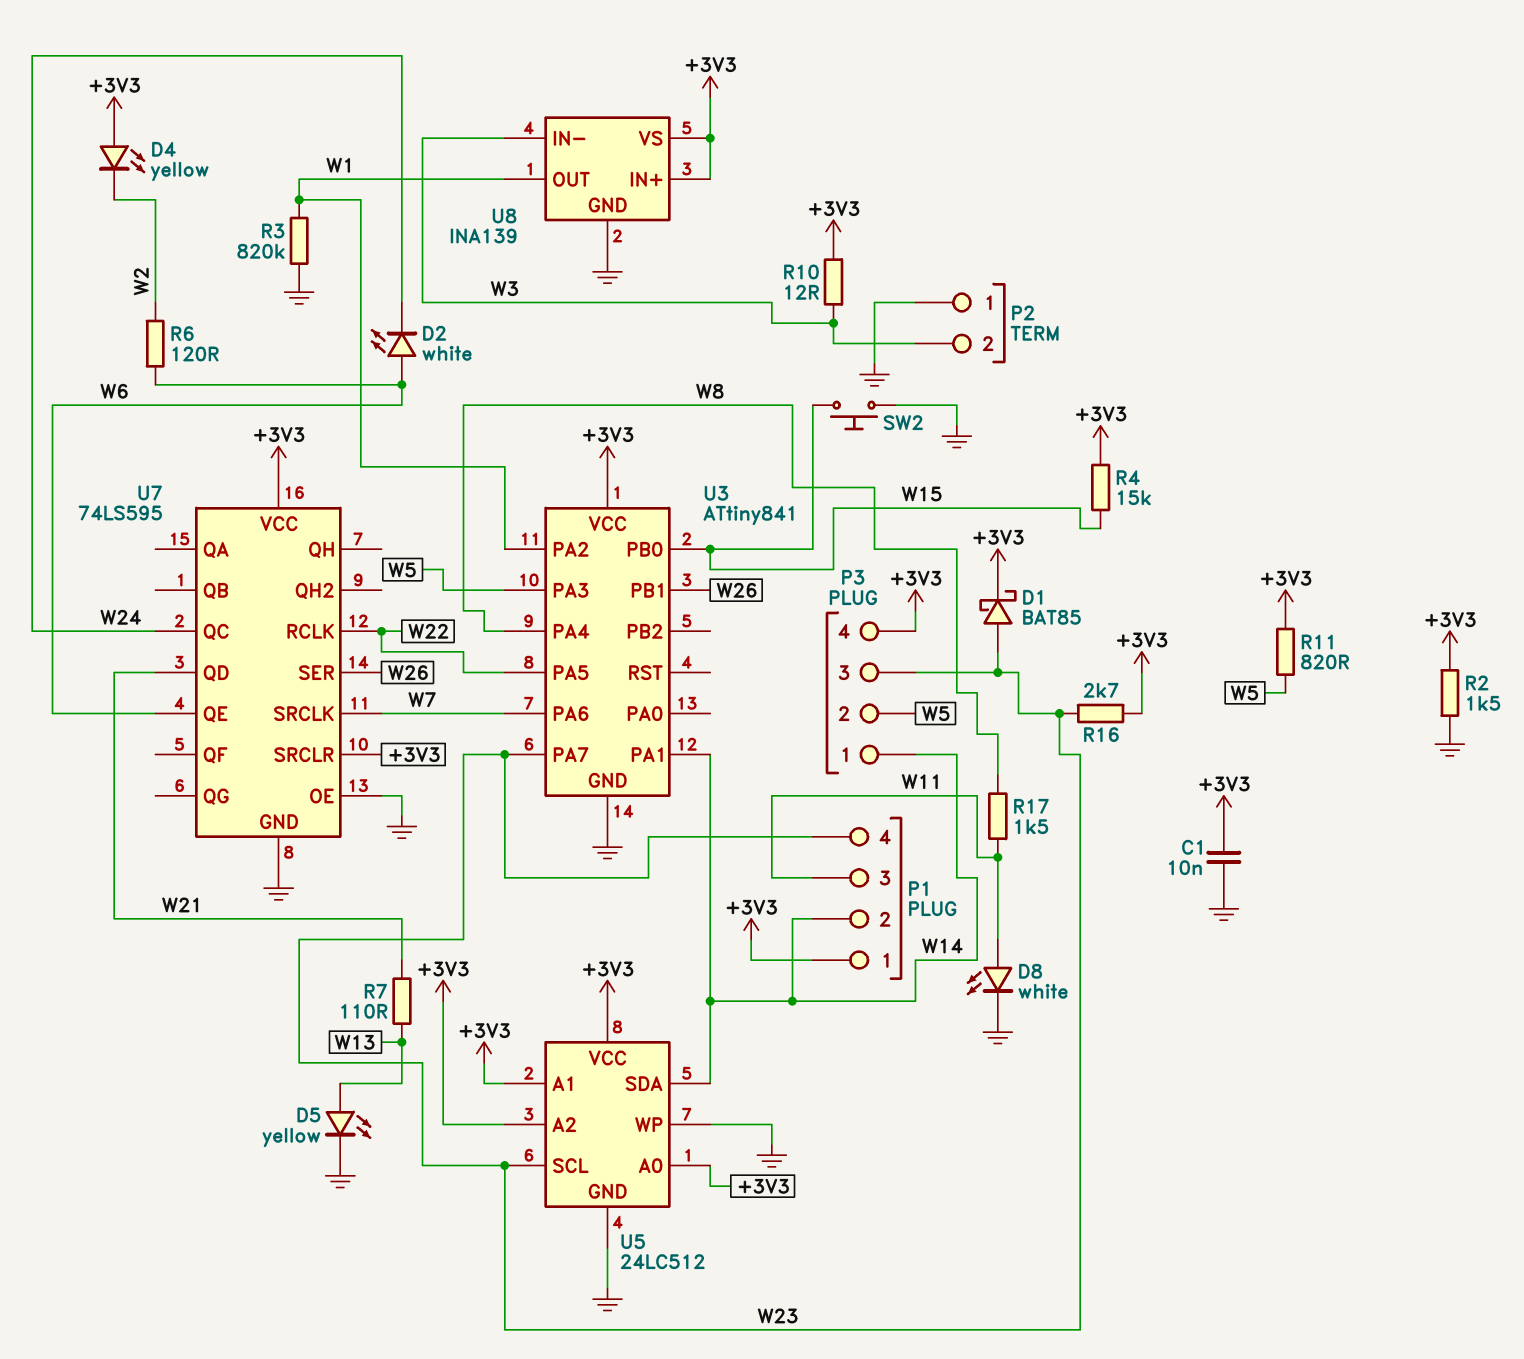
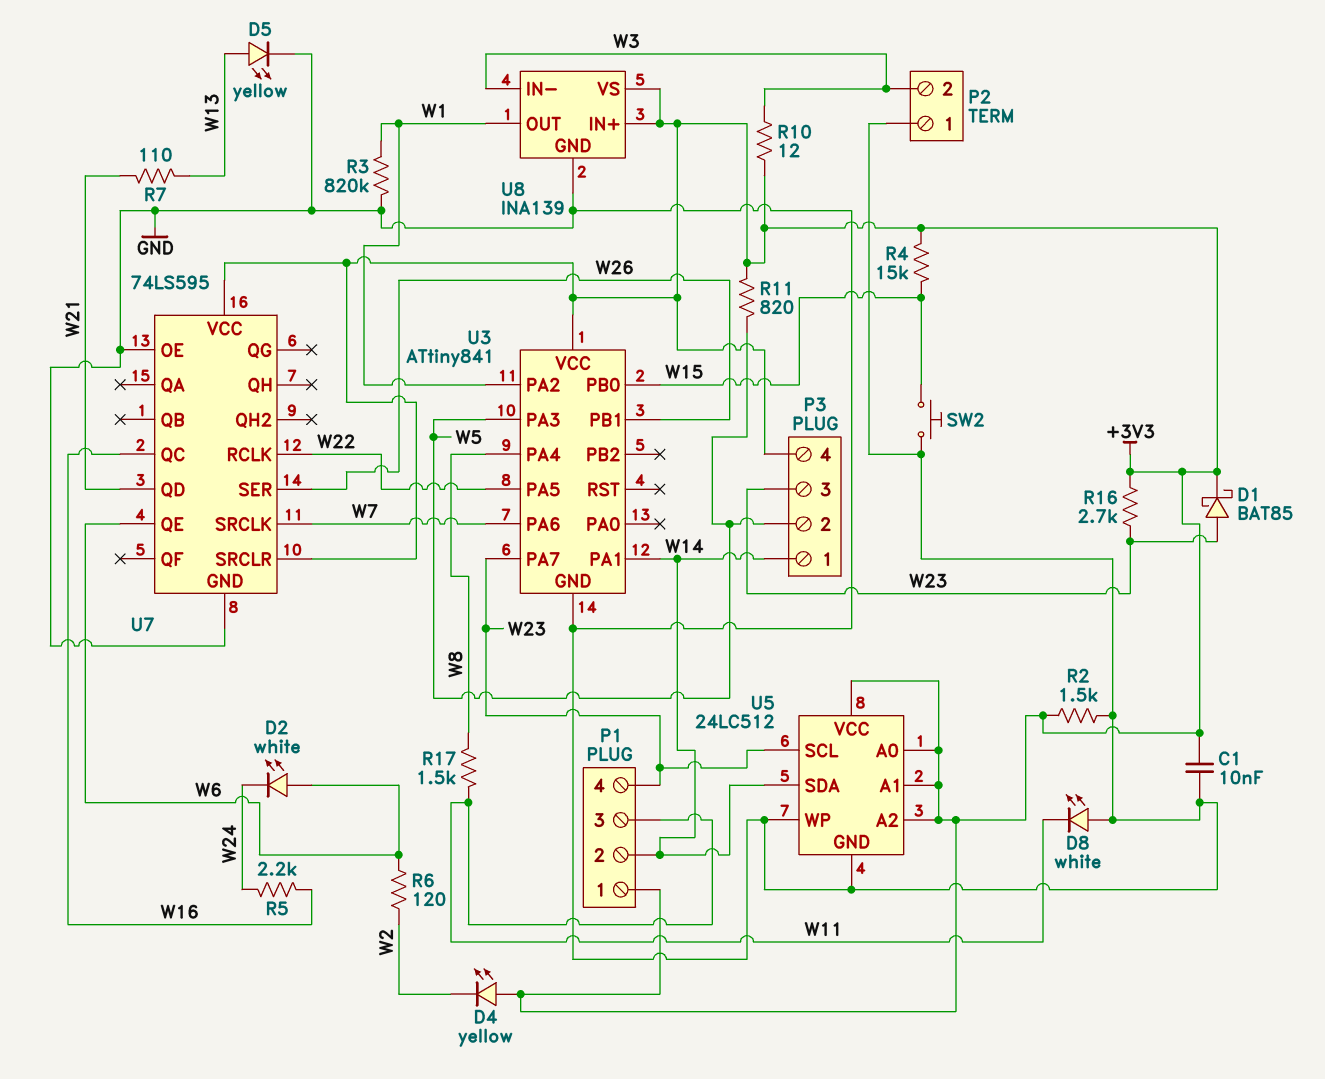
D8: LED white (A W11, K GND) -> LED white (A GND, K W11)
R5: none -> 2.2k (W16, W24)
U7 pin QC: W24 -> W16

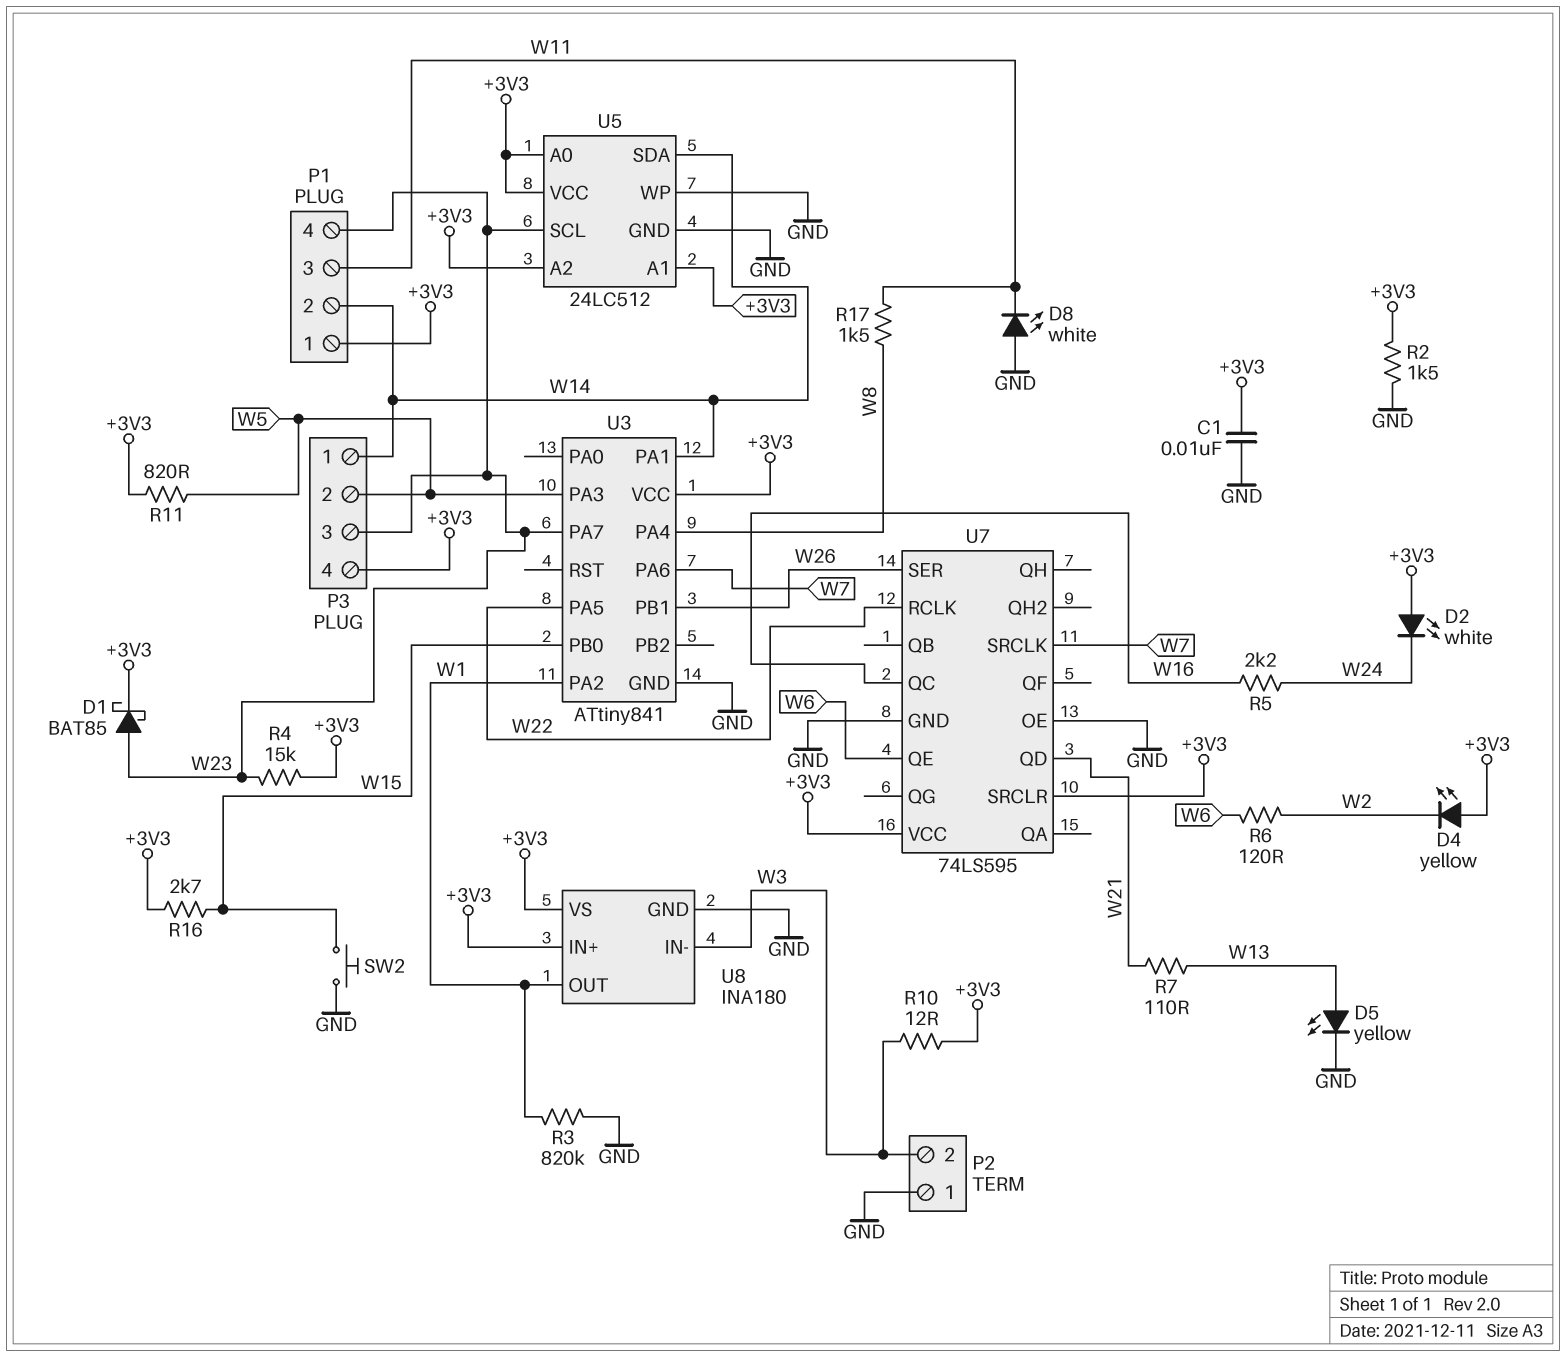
D2: LED white (A W6, K W24) -> LED white (A +3V3, K W24)
R4: 15k (+3V3, W15) -> 15k (+3V3, W23)
R16: 2.7k (+3V3, W23) -> 2.7k (+3V3, W15)
U8: INA139 -> INA180

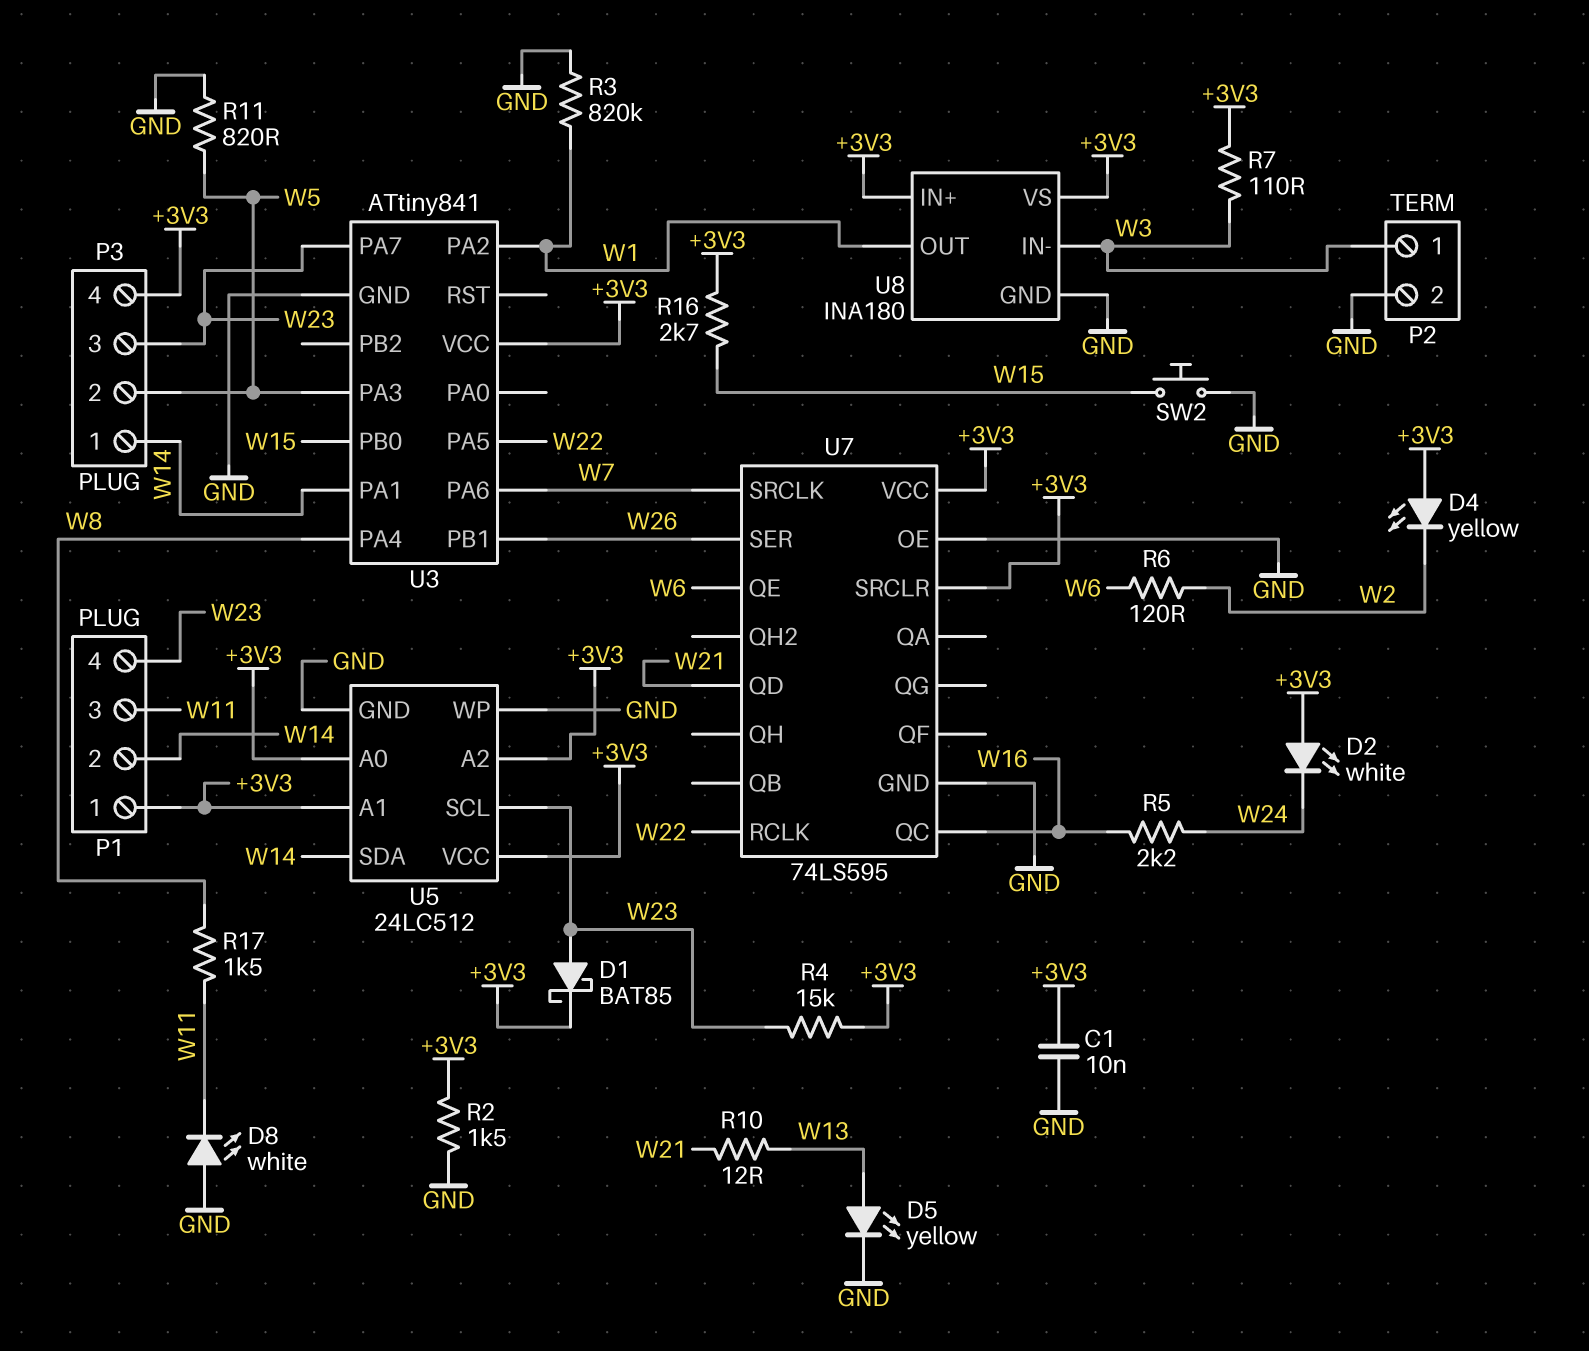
P2 pin 1: GND -> W3
P2 pin 2: W3 -> GND
R7: 110 (W13, W21) -> 110 (+3V3, W3)
R10: 12 (+3V3, W3) -> 12 (W13, W21)
R11: 820 (+3V3, W5) -> 820 (GND, W5)

